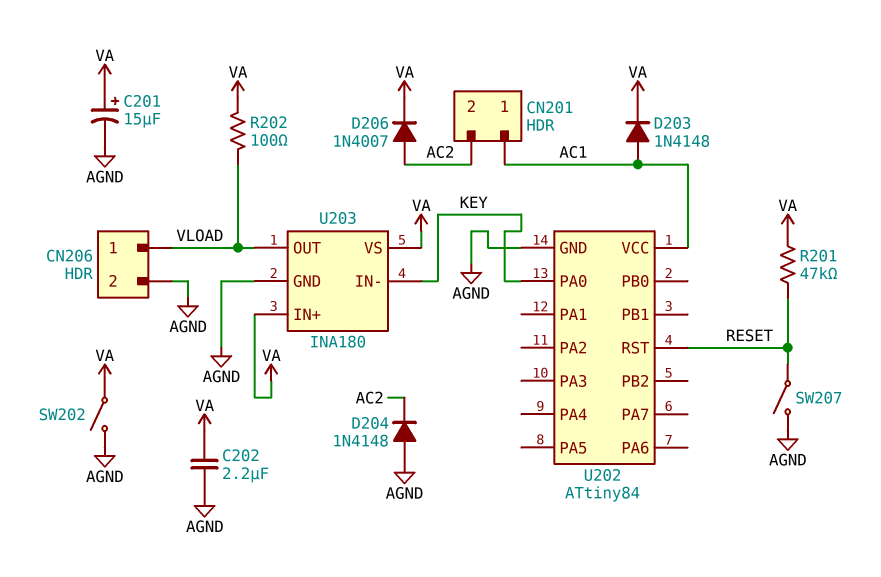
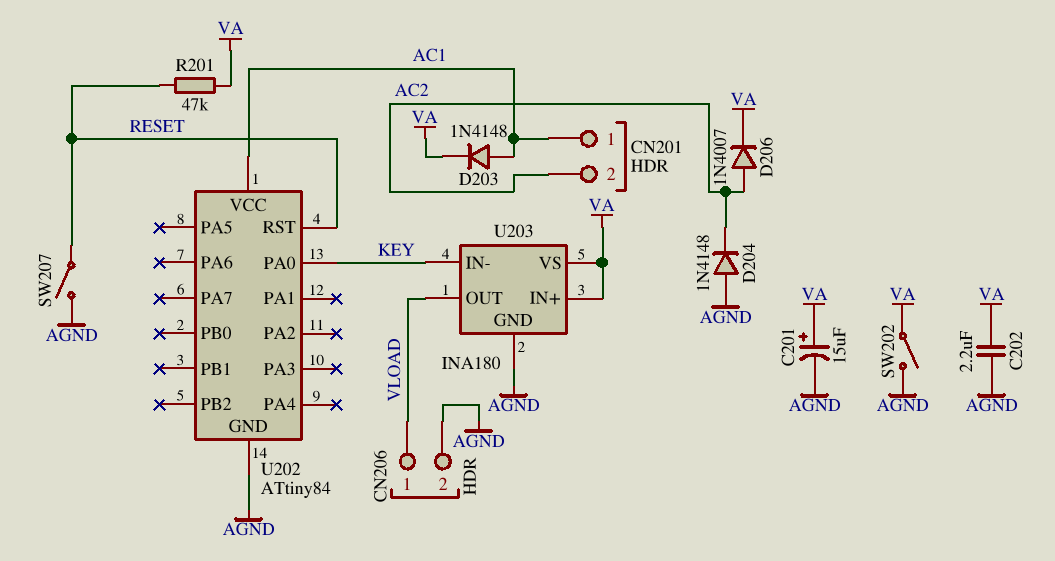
R202: 100 (VA, VLOAD) -> none

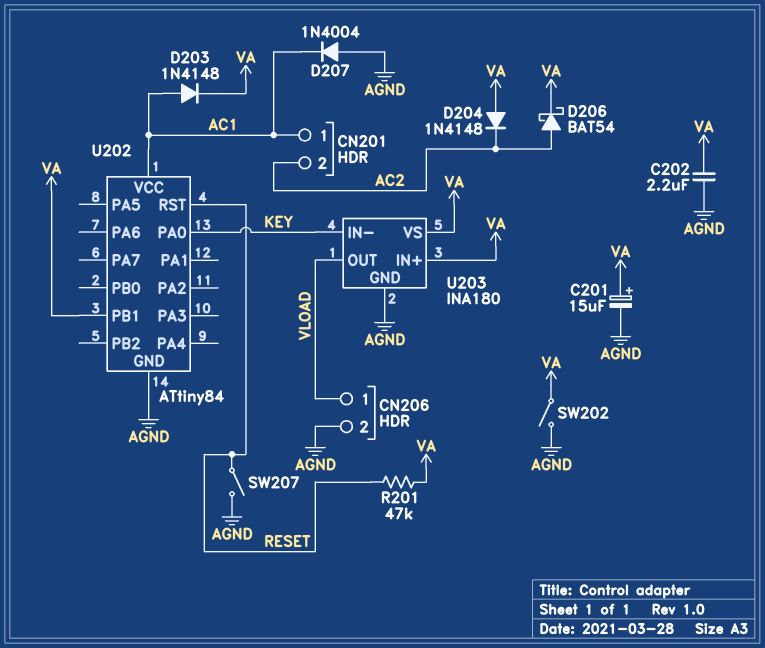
D204: diode 1N4148 (A AGND, K AC2) -> diode 1N4148 (A VA, K AC2)
D206: diode 1N4007 (A AC2, K VA) -> schottky BAT54 (A AC2, K VA)
D207: none -> diode 1N4004 (A AGND, K AC1)
U202 pin PB1: none -> VA

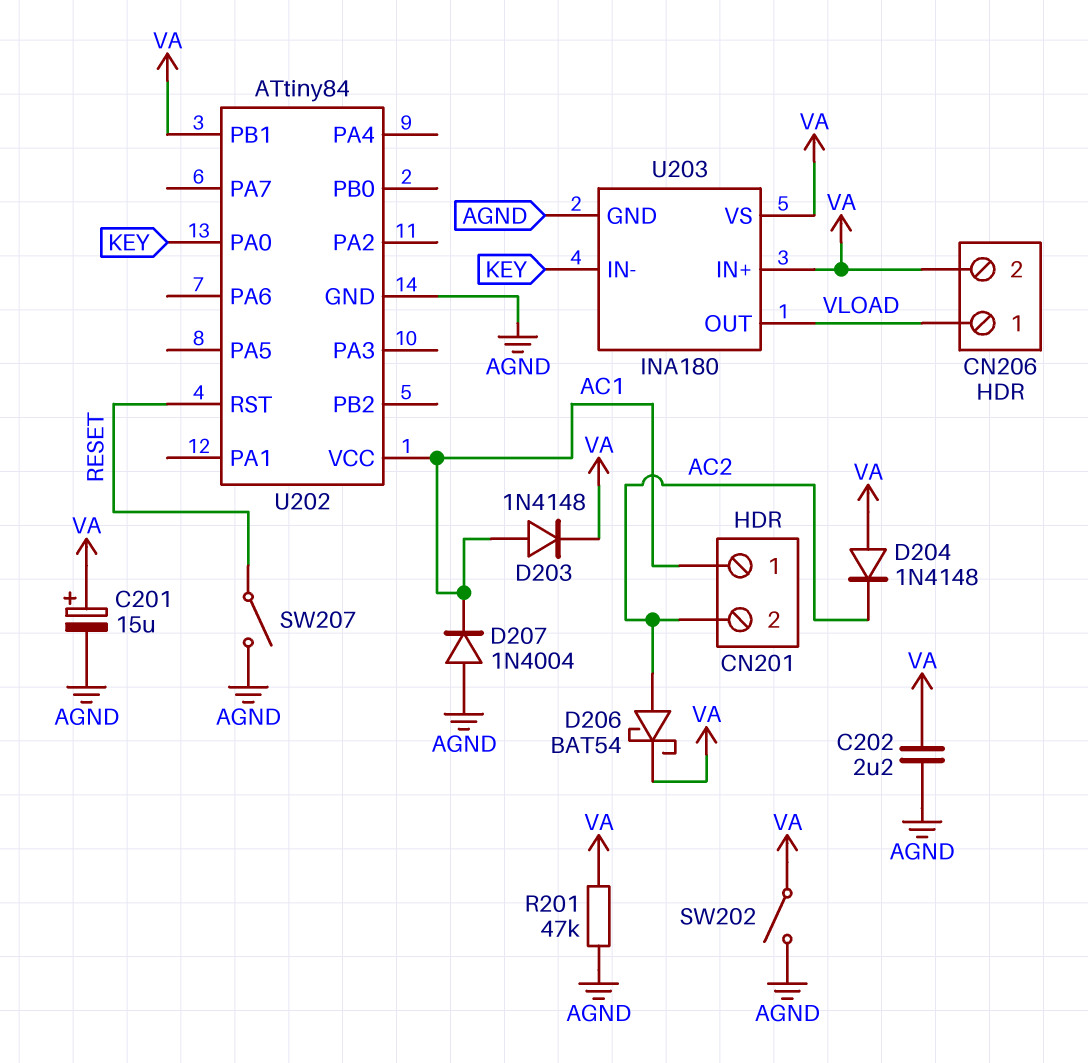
CN206 pin 2: AGND -> VA
R201: 47k (RESET, VA) -> 47k (AGND, VA)

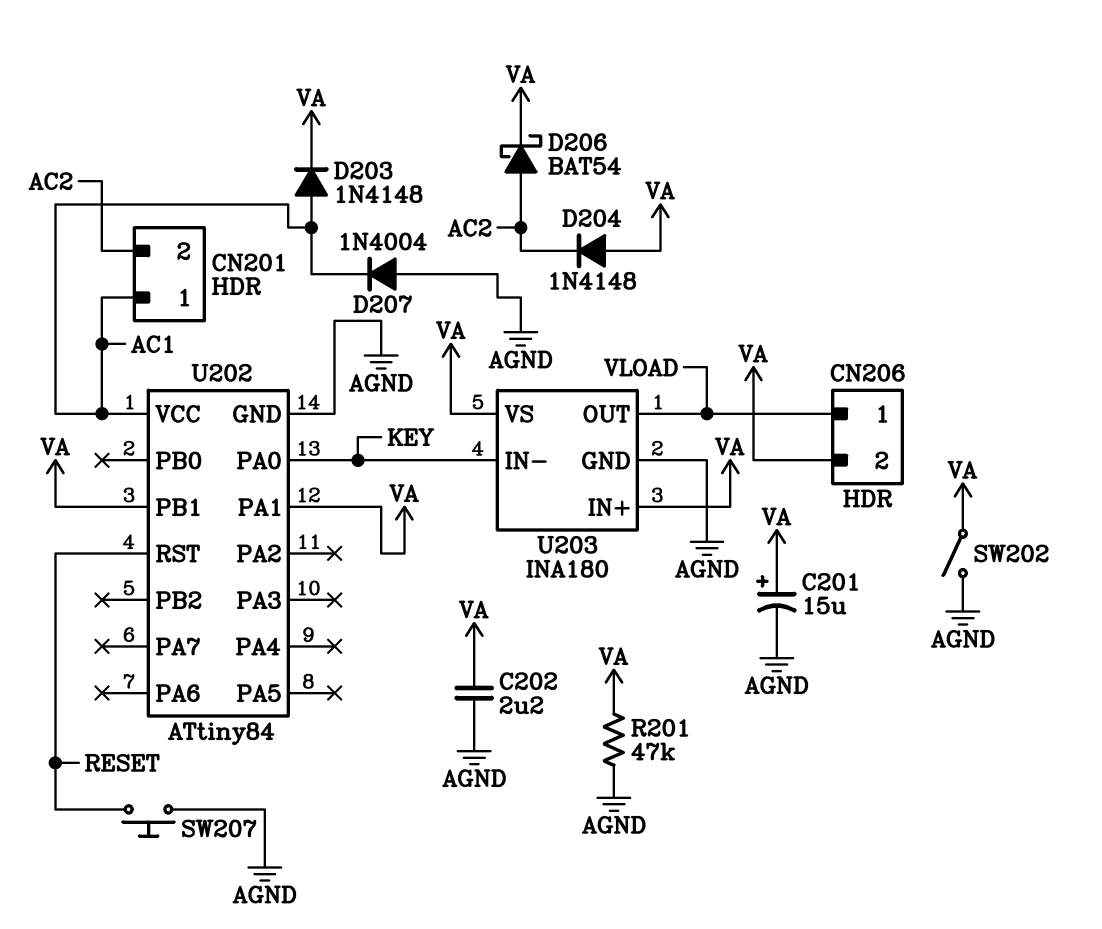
SW207: switch (AGND, RESET) -> button (AGND, RESET)
U202 pin PA1: none -> VA

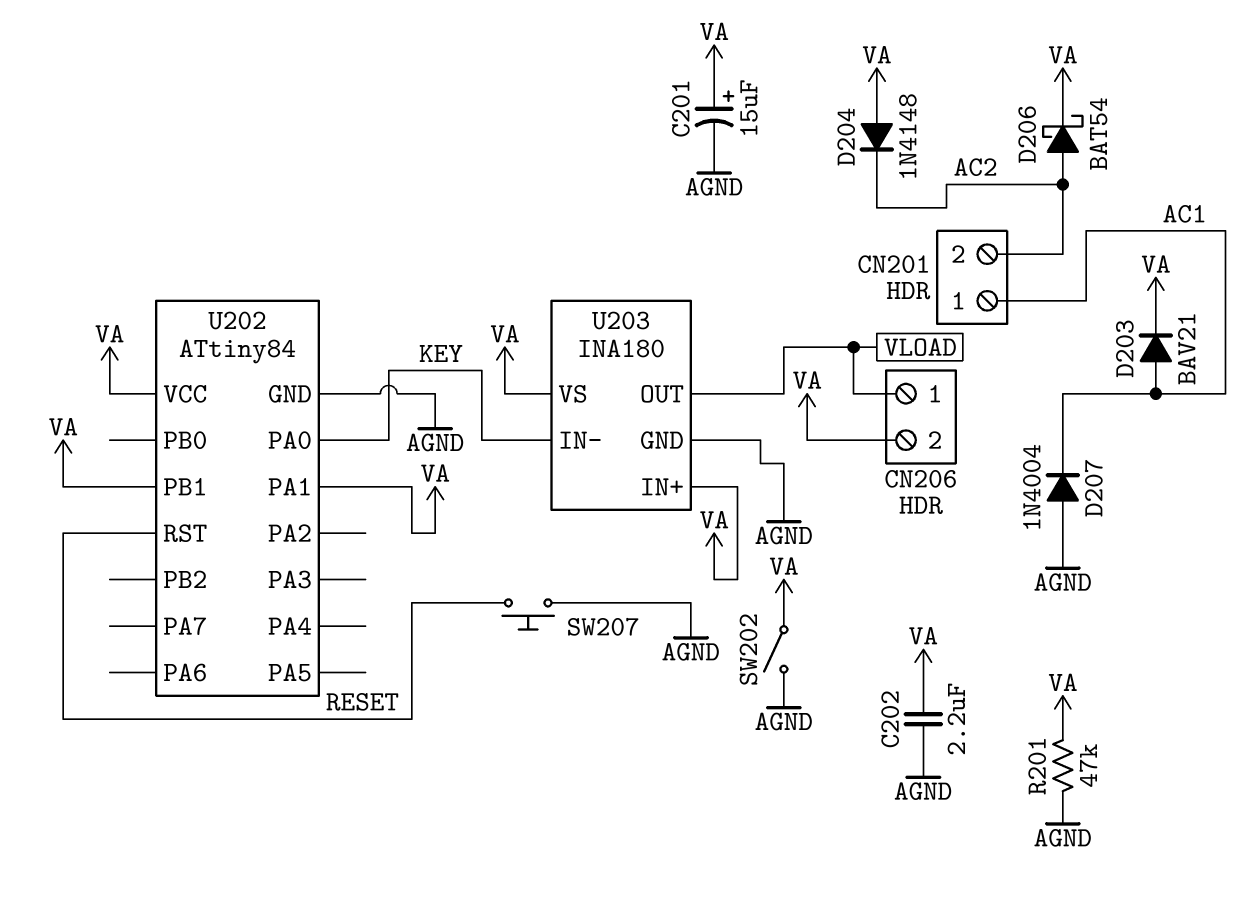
D203: diode 1N4148 (A AC1, K VA) -> diode BAV21 (A AC1, K VA)
U202 pin VCC: AC1 -> VA

